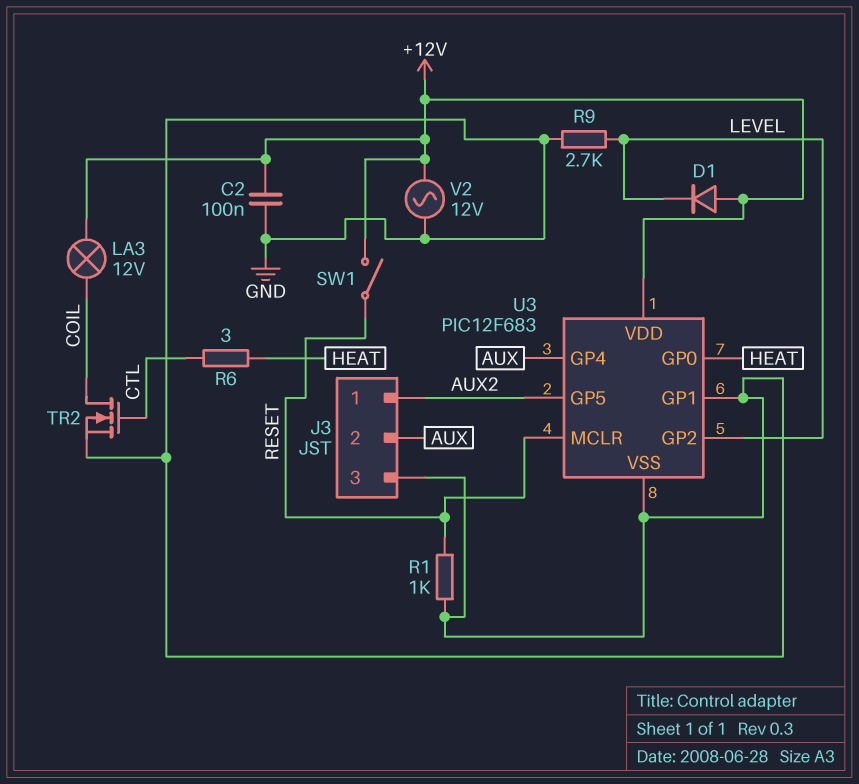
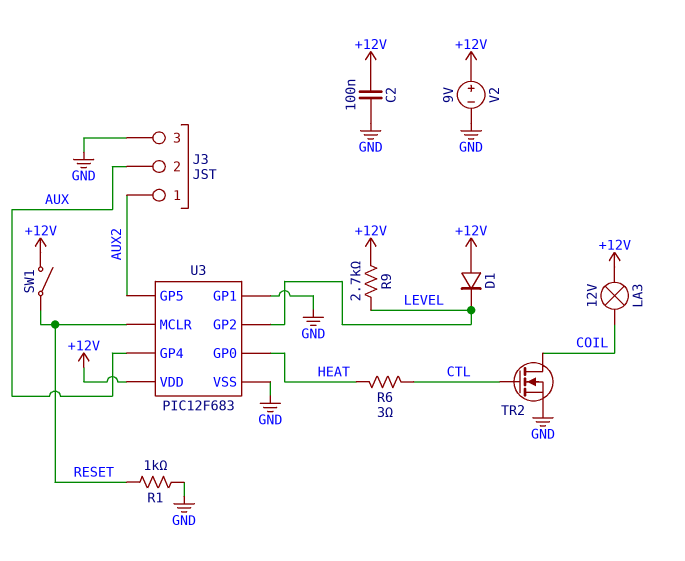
R9: 2.7k (GND, LEVEL) -> 2.7k (+12V, LEVEL)
V2: AC 12V (+12V, GND) -> 9V (plus +12V, minus GND)

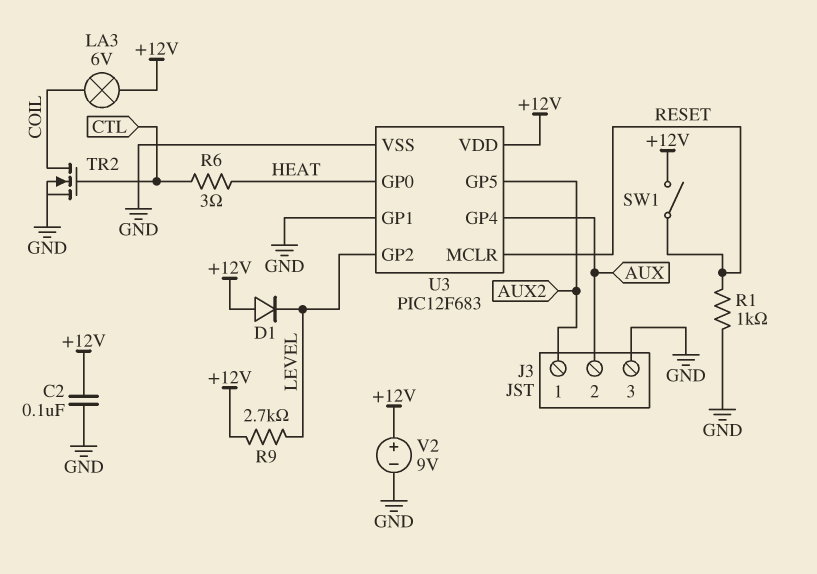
LA3: lamp 12V (+12V, COIL) -> lamp 6V (+12V, COIL)

